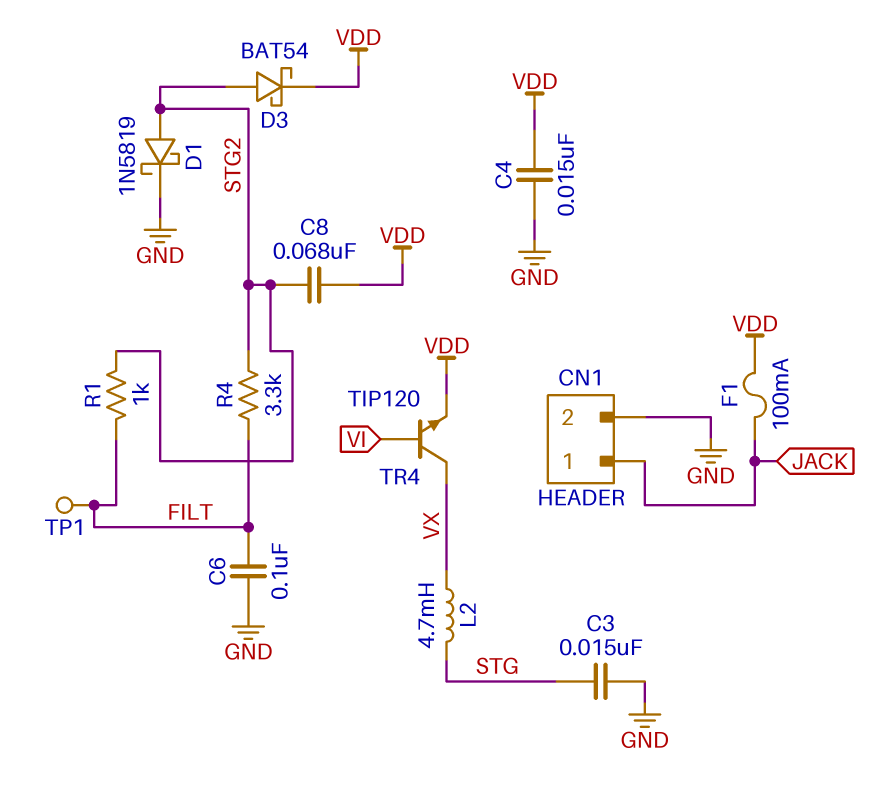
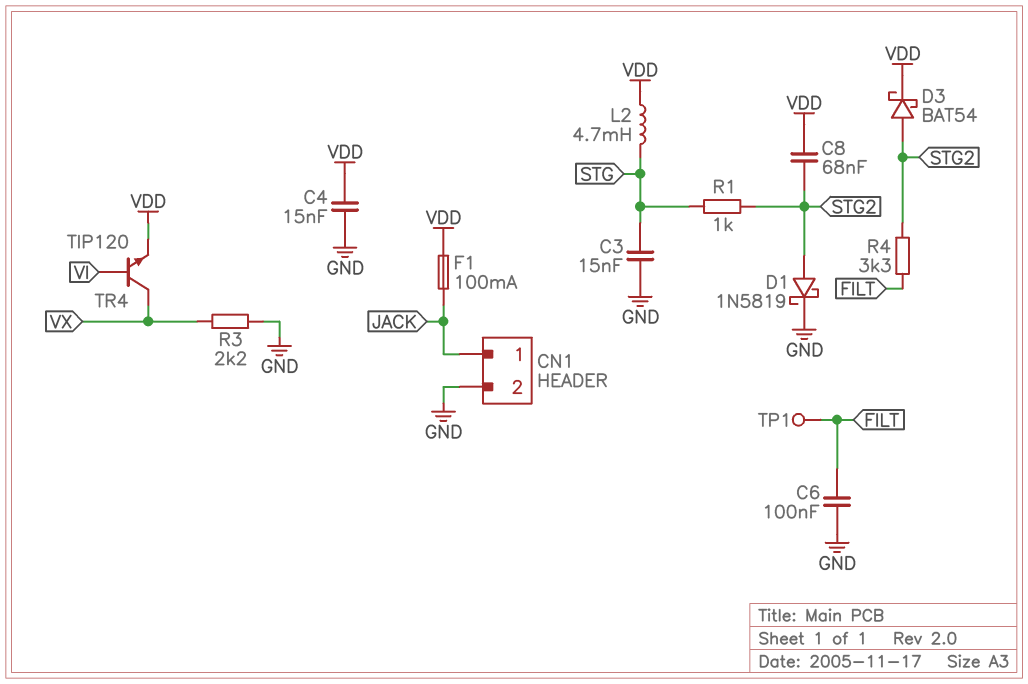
L2: 4.7mH (STG, VX) -> 4.7mH (STG, VDD)
R1: 1k (FILT, STG2) -> 1k (STG, STG2)
R3: none -> 2.2k (GND, VX)

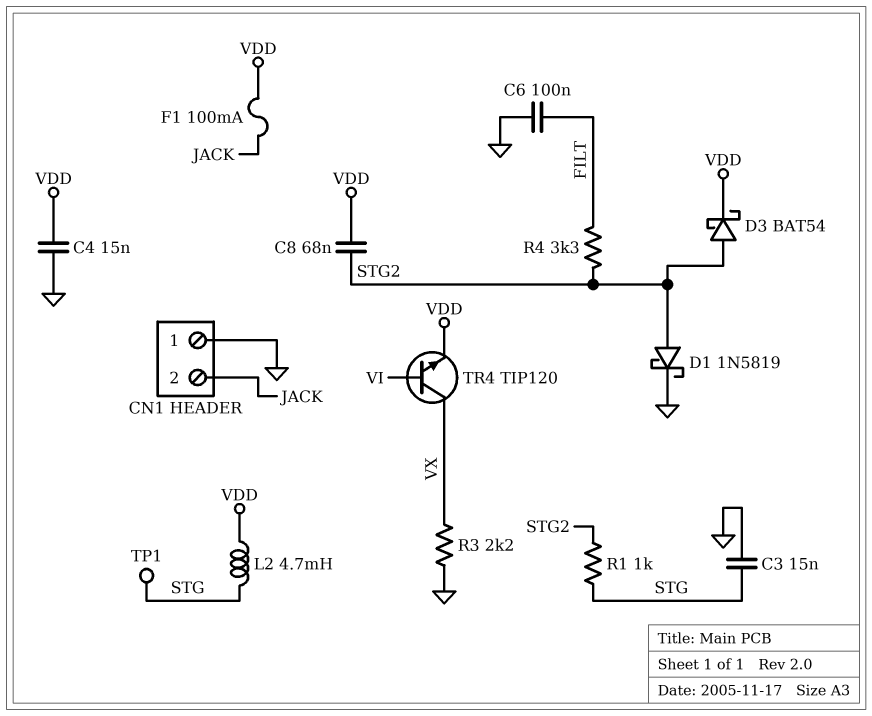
CN1 pin 1: JACK -> GND
CN1 pin 2: GND -> JACK
TP1: test point (FILT) -> test point (STG)

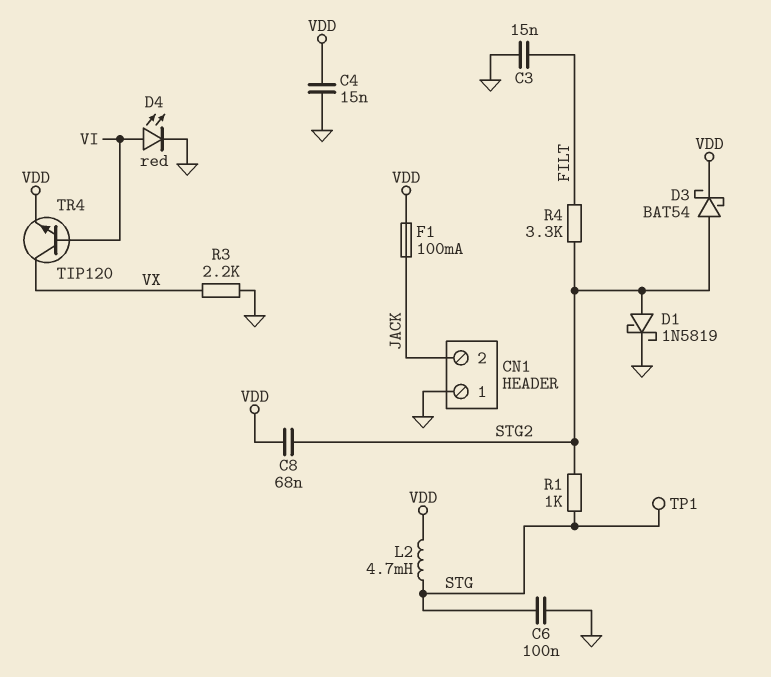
C3: 15nF (GND, STG) -> 15nF (FILT, GND)
C6: 100nF (FILT, GND) -> 100nF (GND, STG)
D4: none -> LED red (A VI, K GND)

